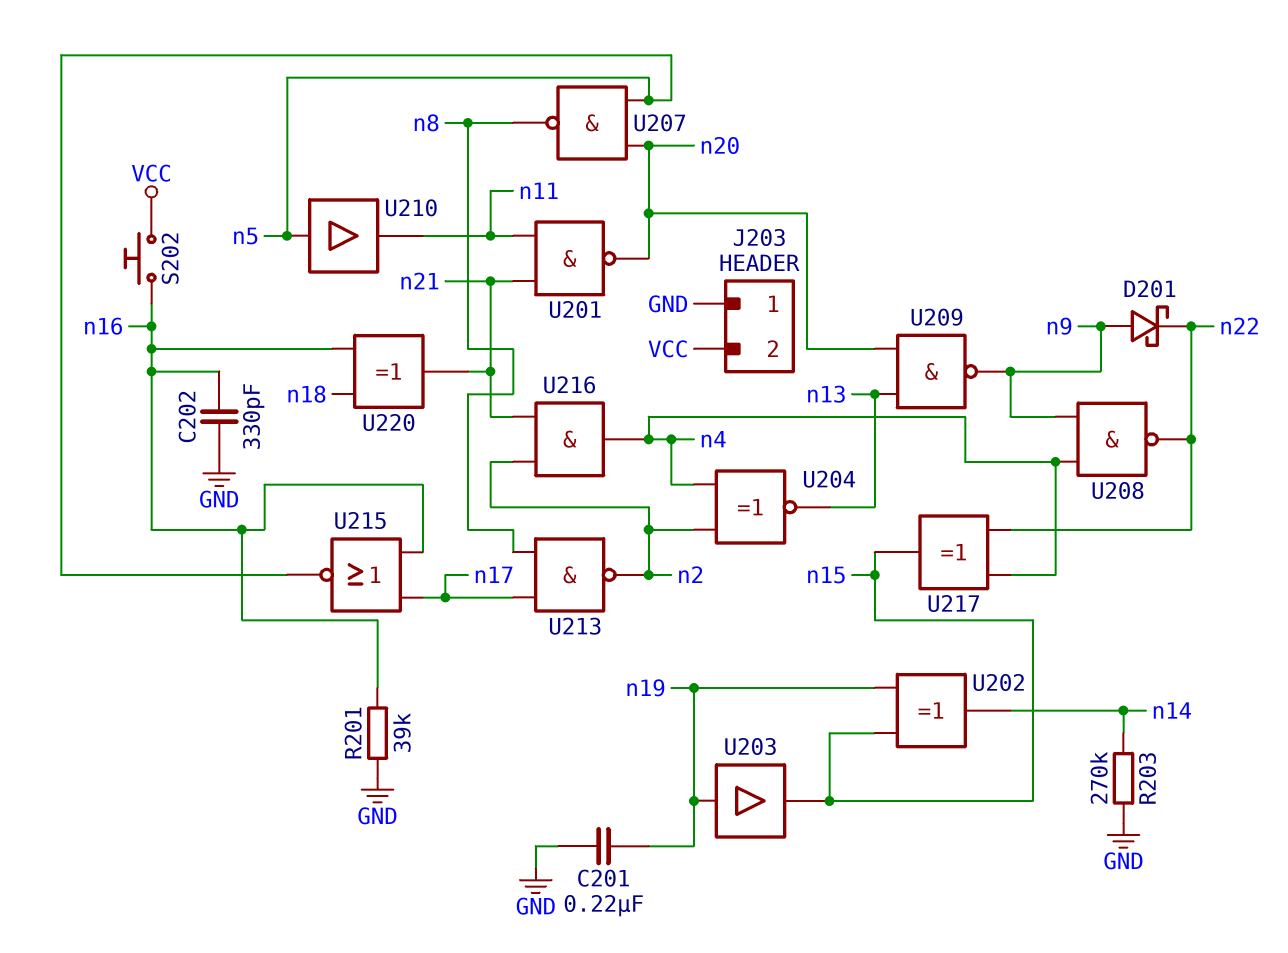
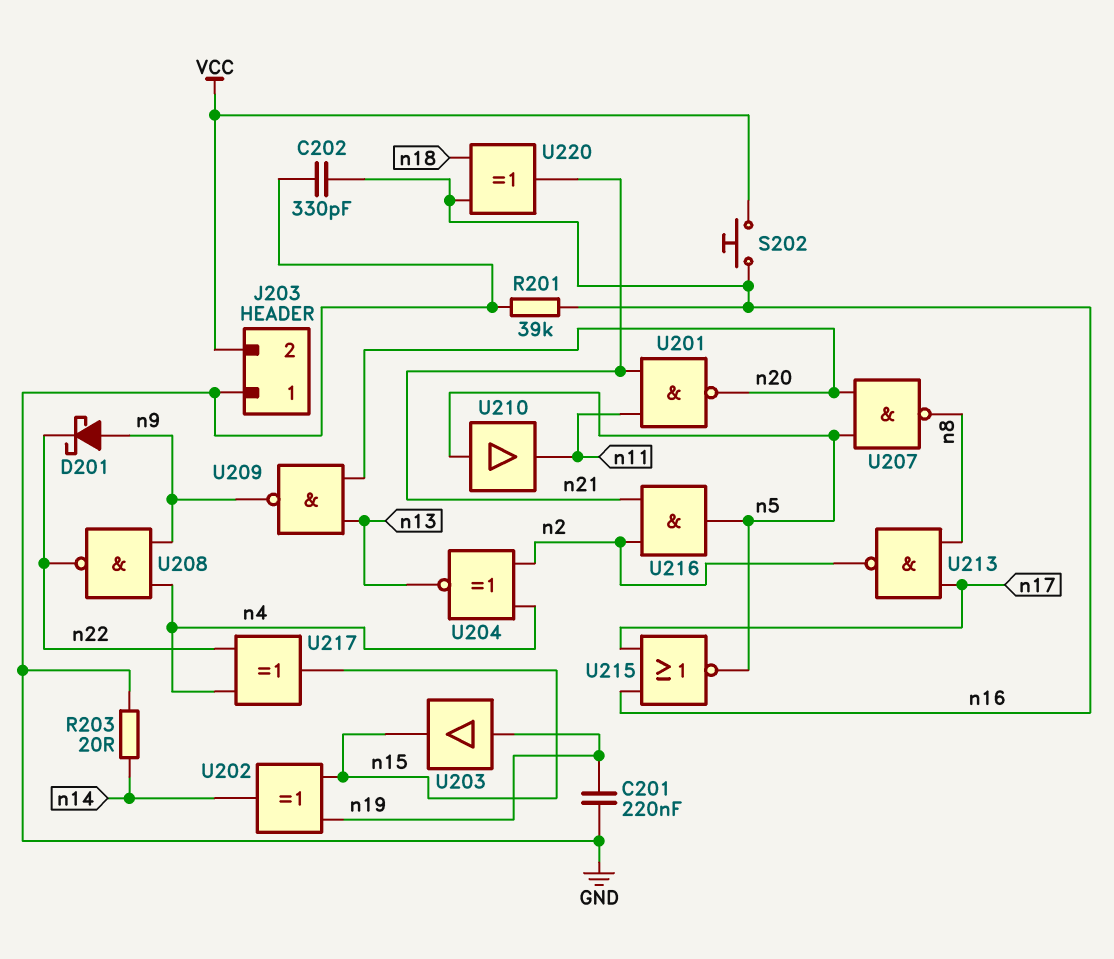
R203: 270k (GND, n14) -> 20 (GND, n14)
U216: AND (in n2, in n21, out n4) -> AND (in n2, in n21, out n5)

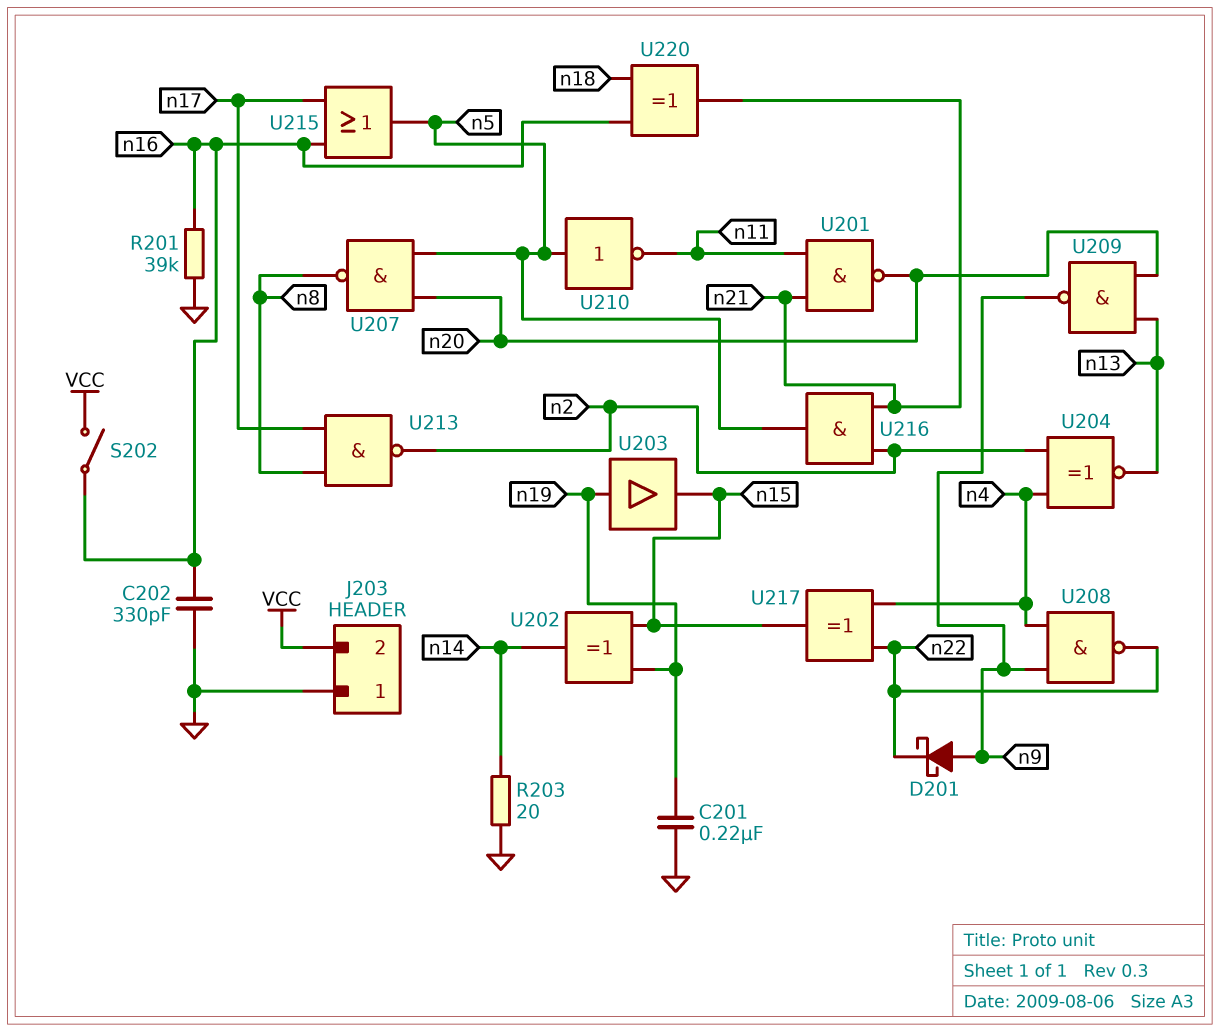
S202: button (VCC, n16) -> switch (VCC, n16)
U210: buffer (in n5, out n11) -> NOT (in n5, out n11)
U215: NOR (in n16, in n17, out n5) -> OR (in n16, in n17, out n5)

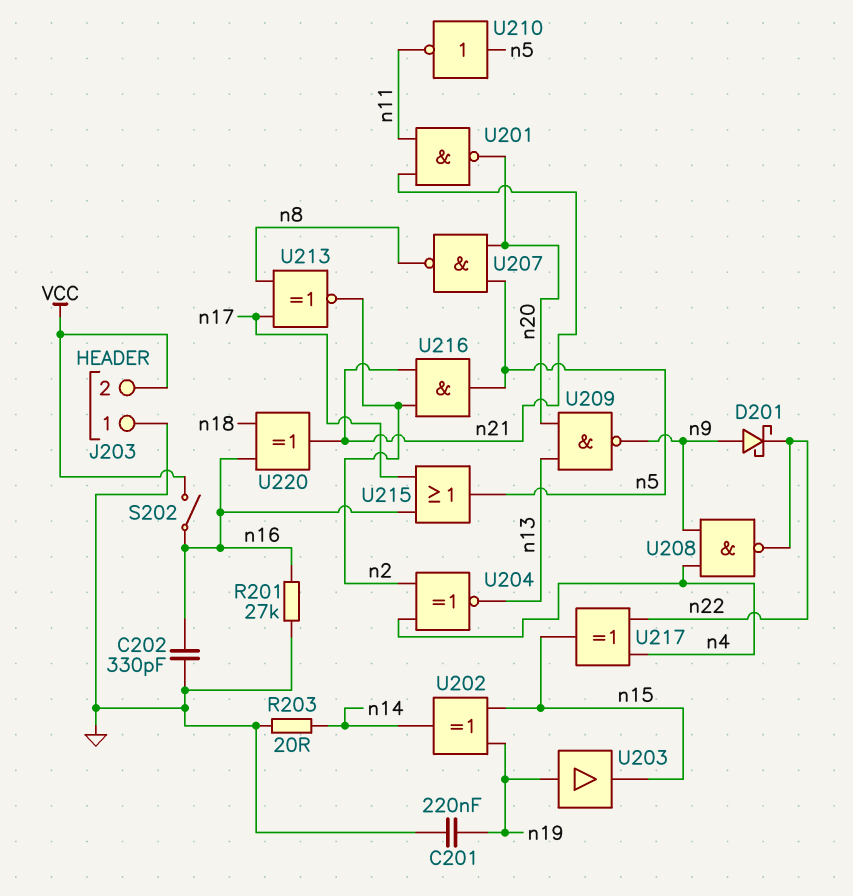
R201: 39k (GND, n16) -> 27k (GND, n16)
U213: NAND (in n8, in n17, out n2) -> XNOR (in n8, in n17, out n2)

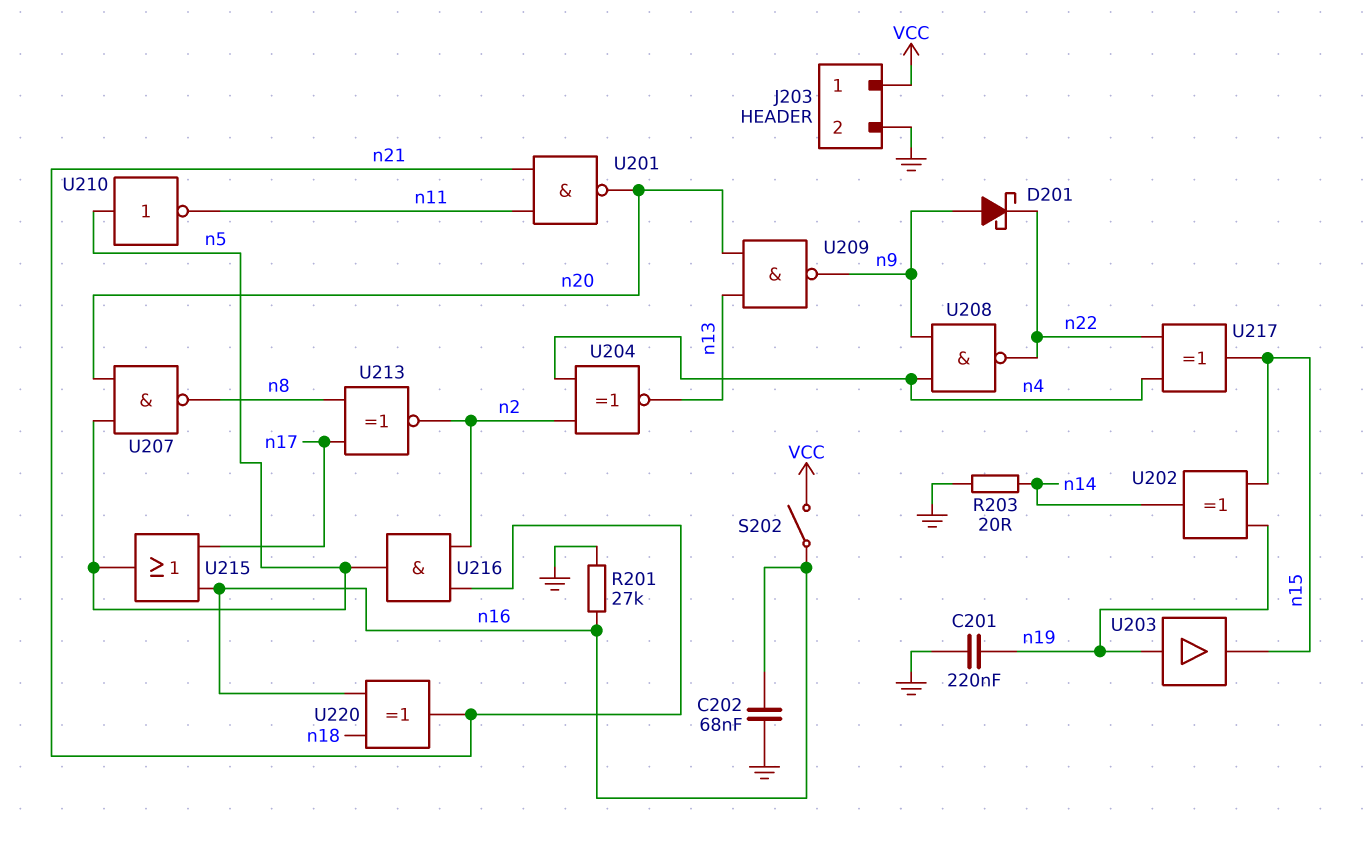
C202: 330pF (GND, n16) -> 68nF (GND, n16)
J203 pin 1: GND -> VCC
J203 pin 2: VCC -> GND

